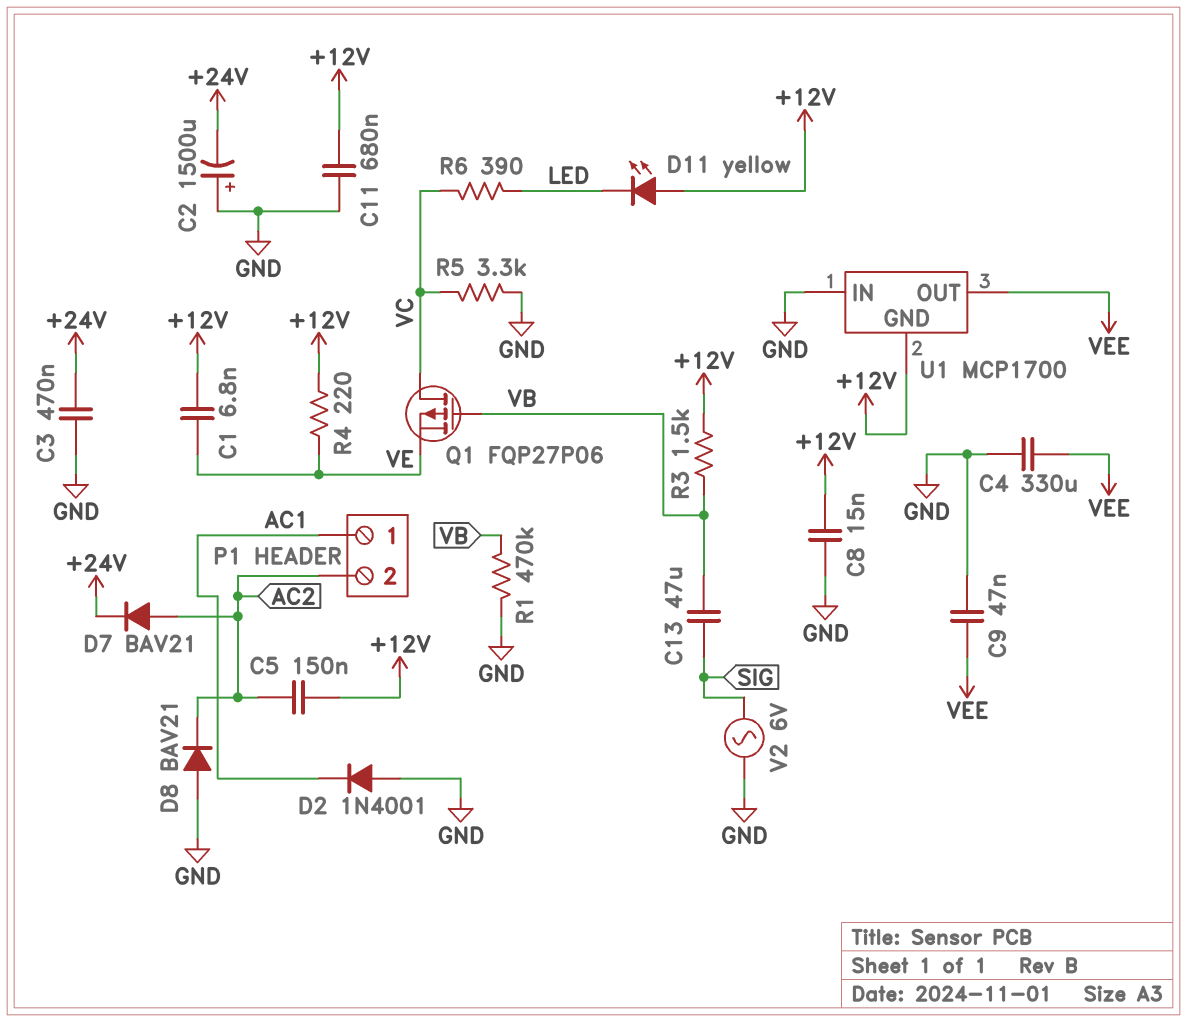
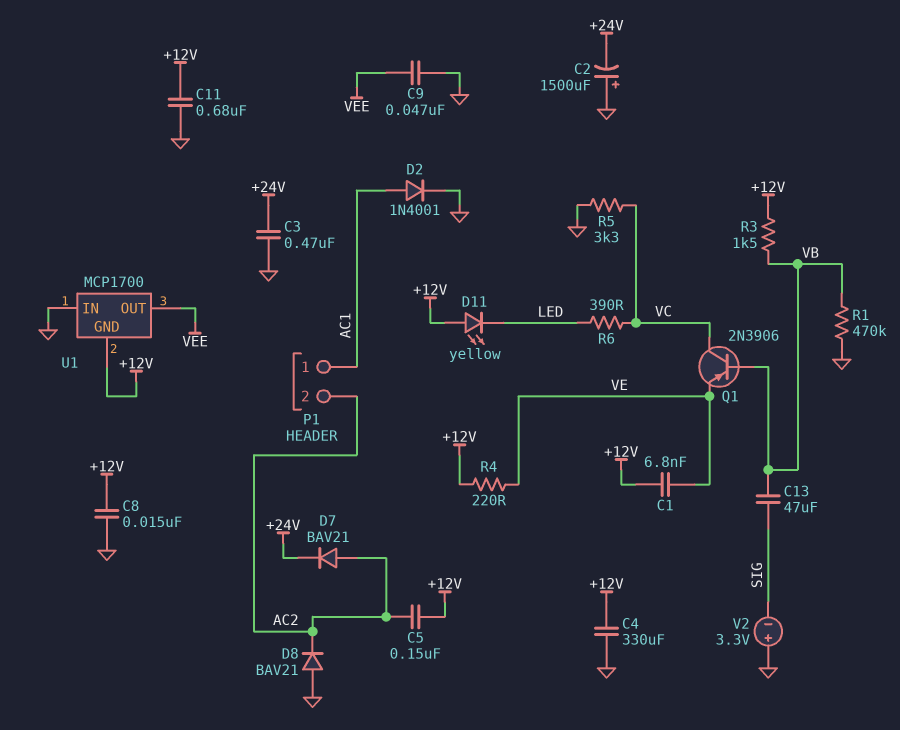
C4: 330uF (GND, VEE) -> 330uF (+12V, GND)
D2: diode 1N4001 (A GND, K AC1) -> diode 1N4001 (A AC1, K GND)
Q1: PMOS FQP27P06 (G VB, D VC, S VE) -> PNP 2N3906 (B VB, C VC, E VE)
V2: AC 6V (GND, SIG) -> 3.3V (plus GND, minus SIG)

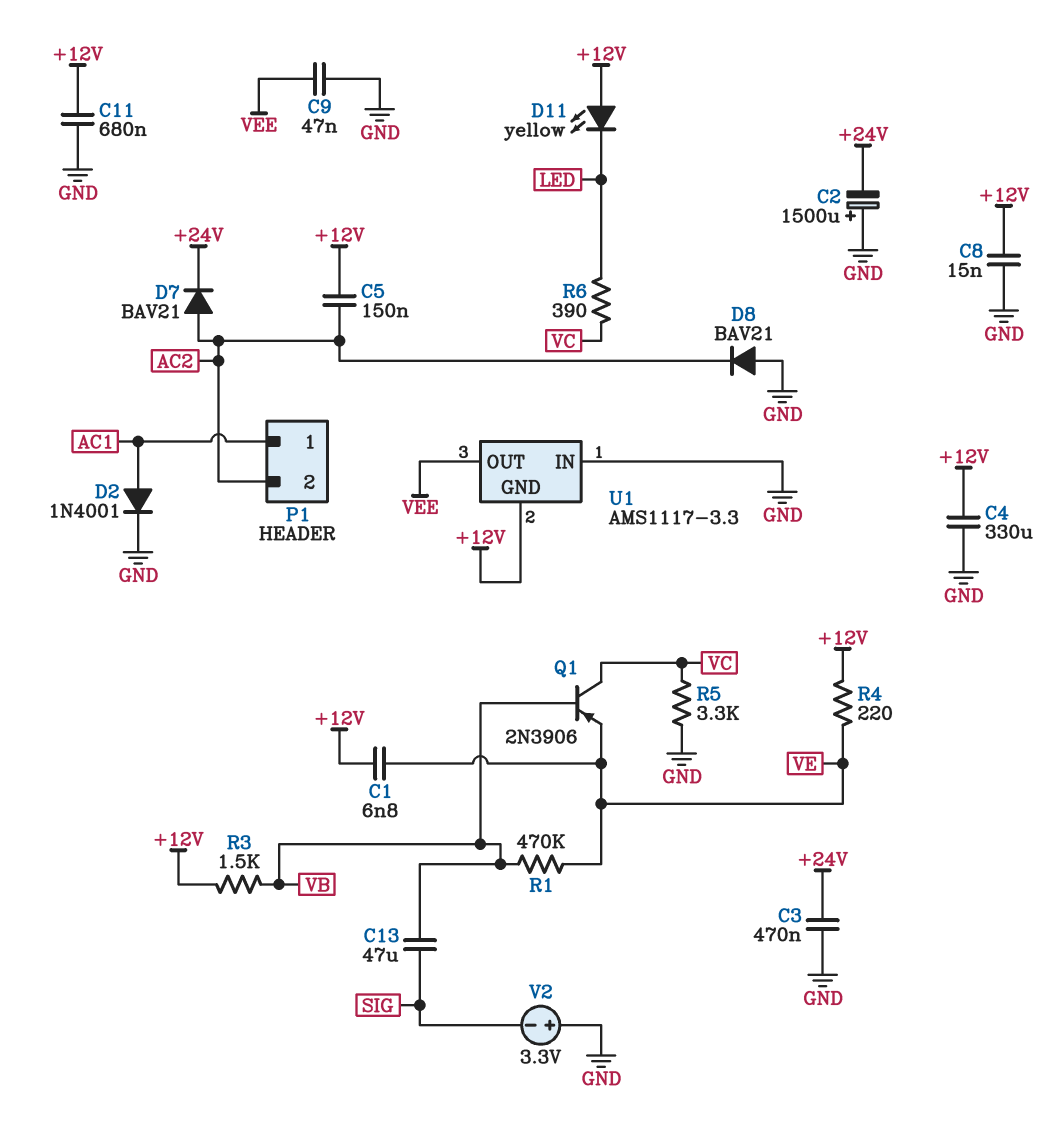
R1: 470k (GND, VB) -> 470k (VB, VE)
U1: MCP1700 -> AMS1117-3.3

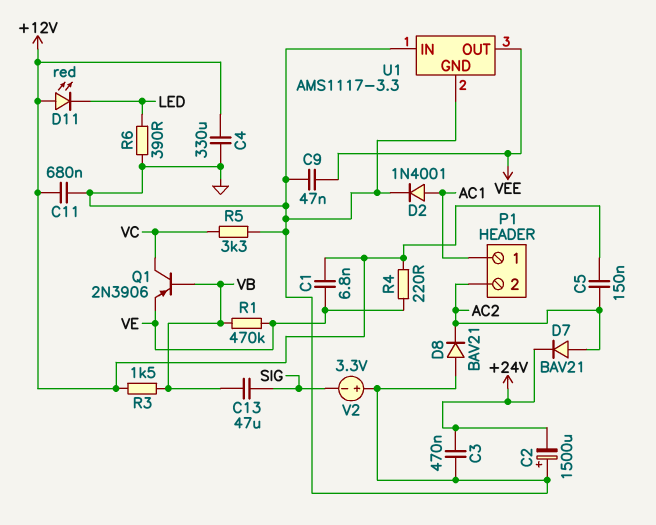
C8: 15nF (+12V, GND) -> none
D11: LED yellow (A +12V, K LED) -> LED red (A +12V, K LED)
R6: 390 (LED, VC) -> 390 (GND, LED)
U1 pin GND: +12V -> GND

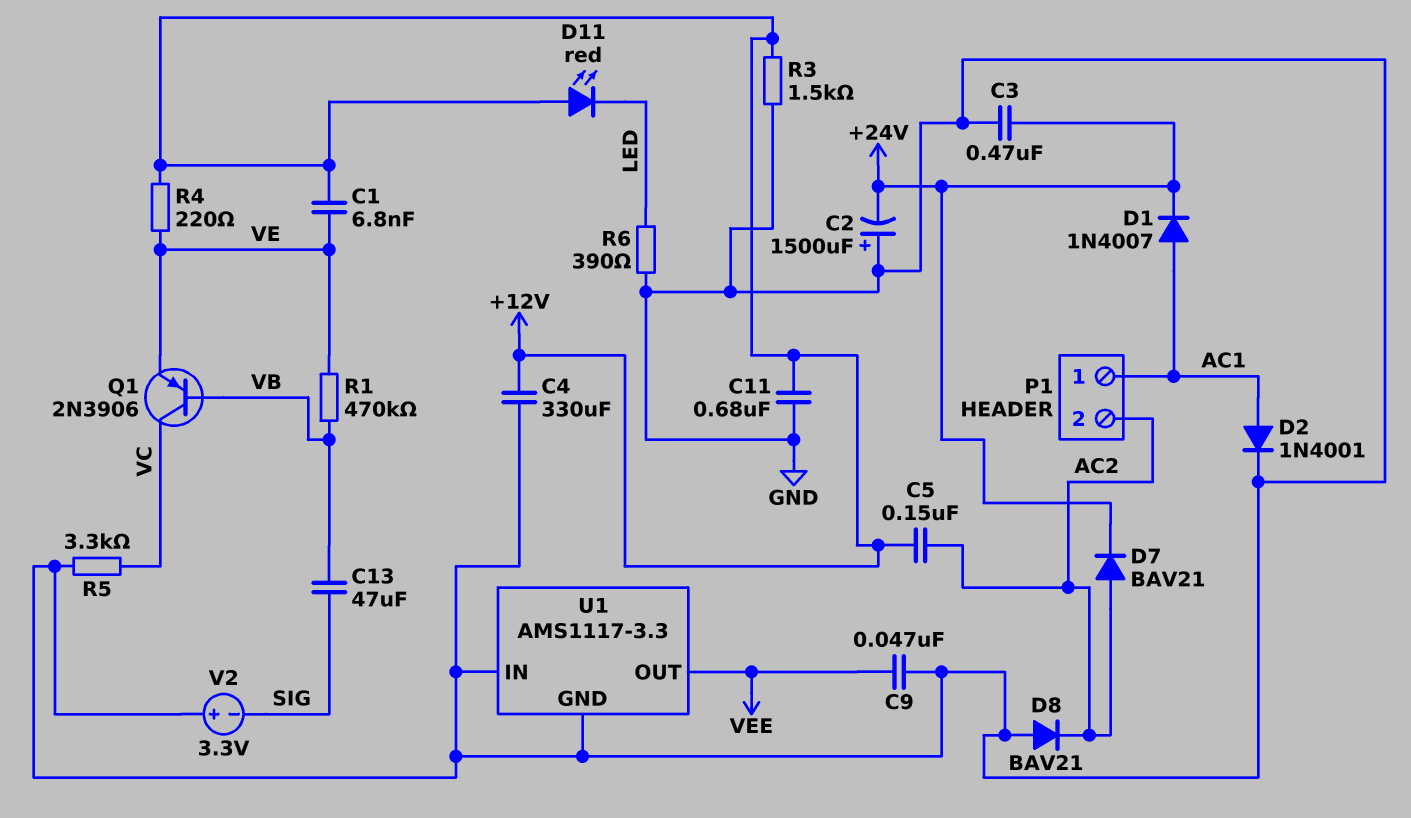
D1: none -> diode 1N4007 (A AC1, K +24V)
R3: 1.5k (+12V, VB) -> 1.5k (+12V, GND)

